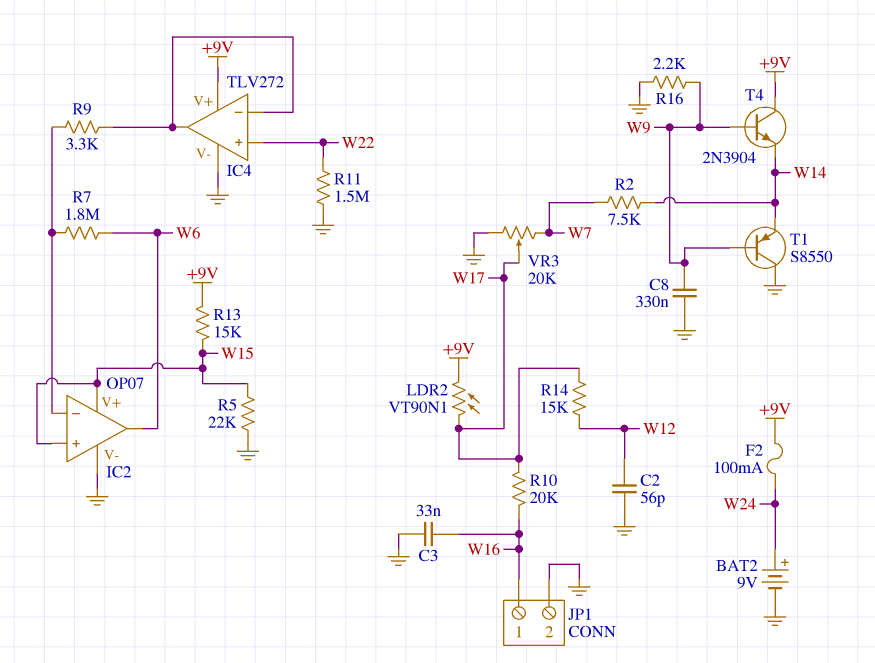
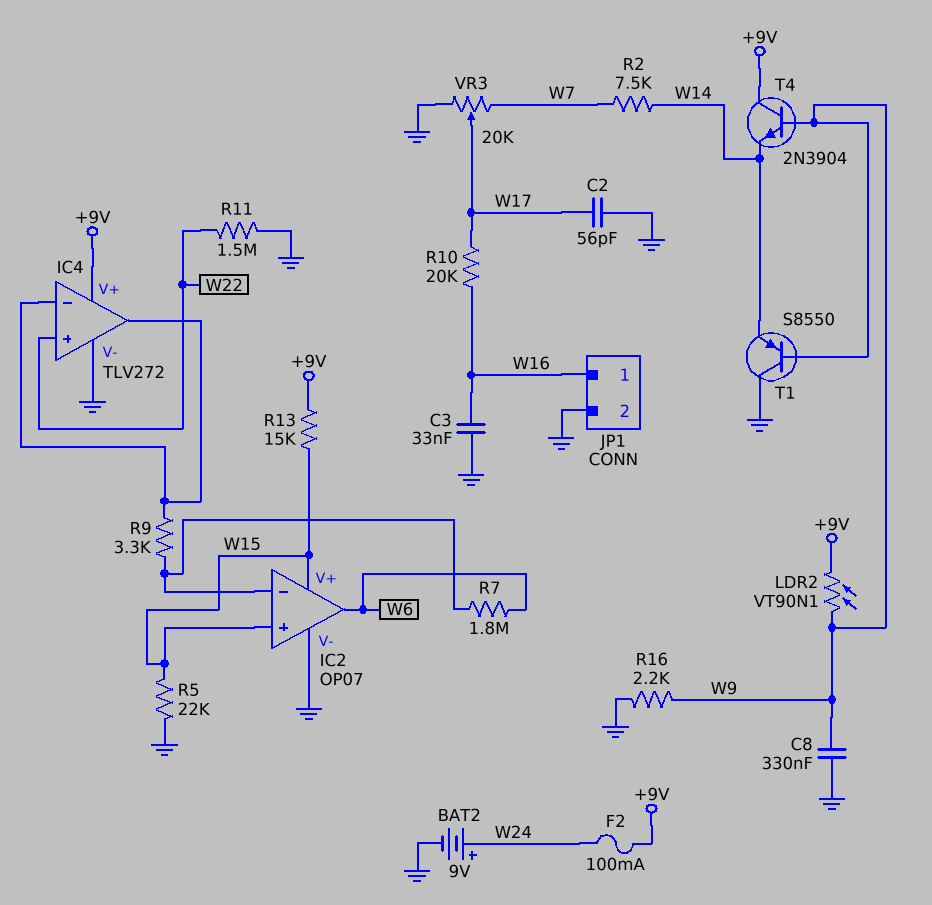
C2: 56pF (GND, W12) -> 56pF (GND, W17)
LDR2: VT90N1 (+9V, W17) -> VT90N1 (+9V, W9)
R14: 15k (W12, W17) -> none

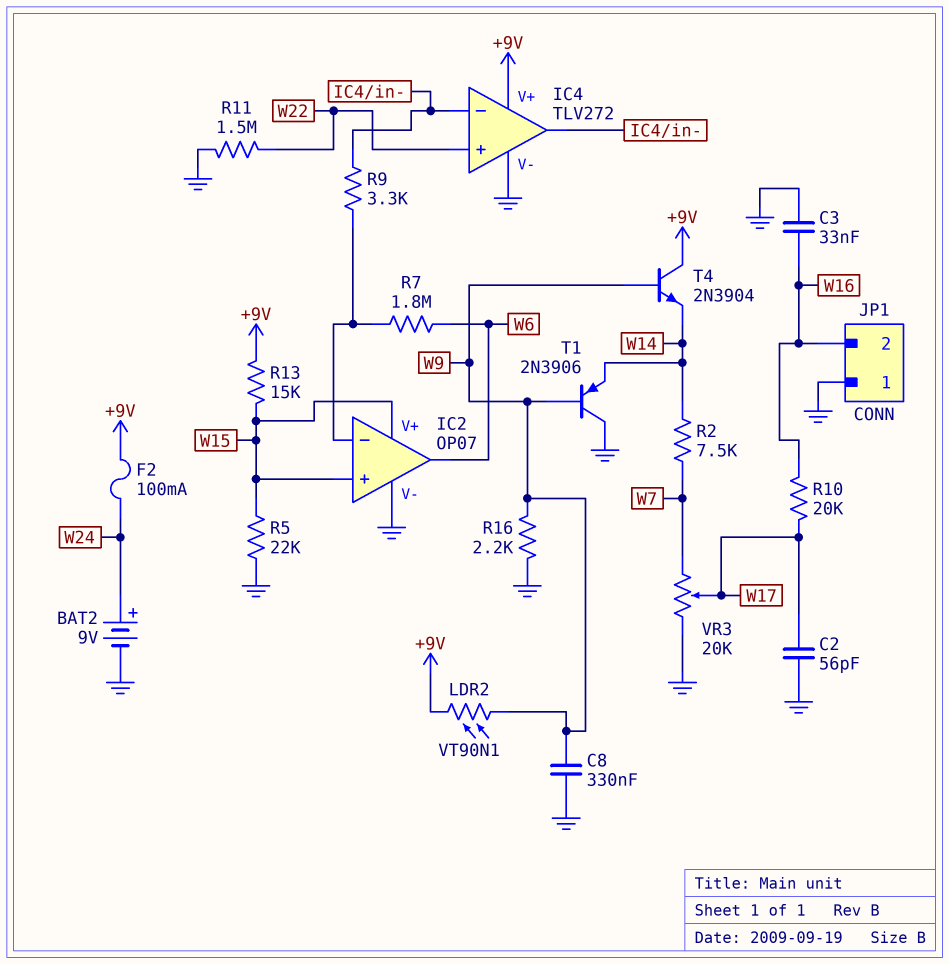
JP1 pin 1: W16 -> GND
JP1 pin 2: GND -> W16
T1: PNP S8550 (B W9, C GND, E W14) -> PNP 2N3906 (B W9, C GND, E W14)

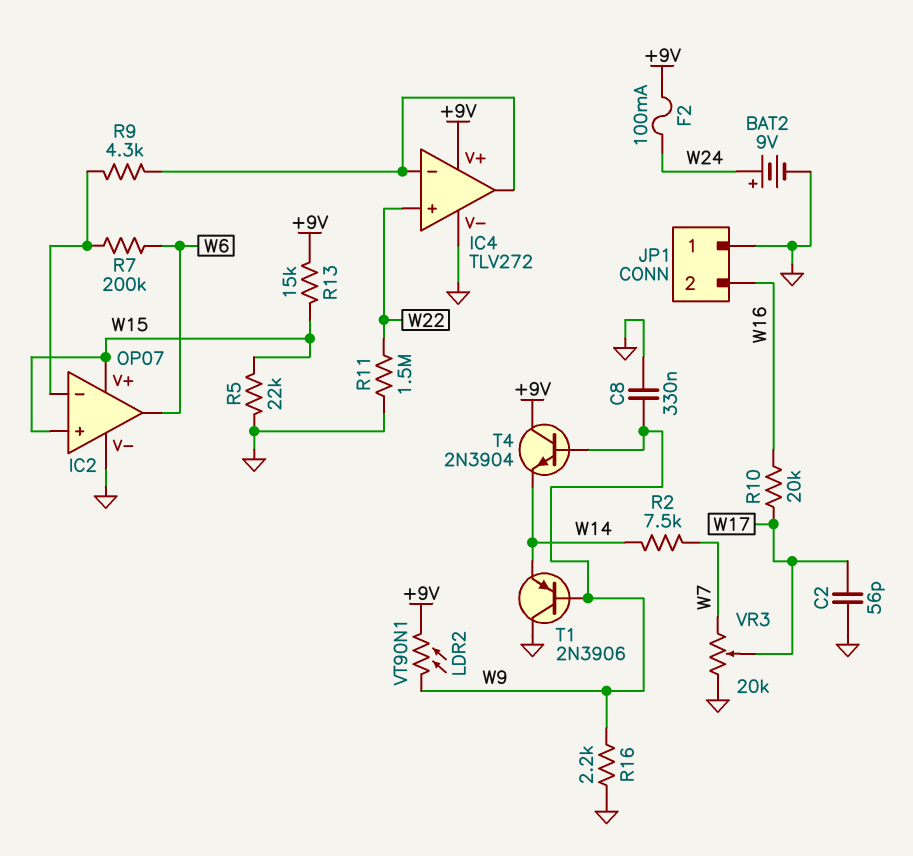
C3: 33nF (GND, W16) -> none
R7: 1.8M (IC2/in-, W6) -> 200k (IC2/in-, W6)
R9: 3.3k (IC2/in-, IC4/in-) -> 4.3k (IC2/in-, IC4/in-)

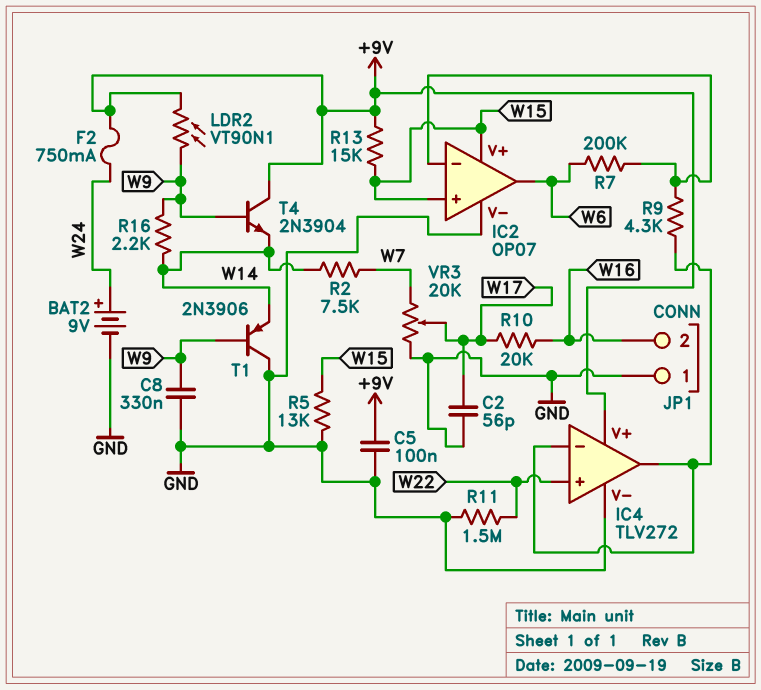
C5: none -> 100nF (+9V, GND)
F2: 100mA (+9V, W24) -> 750mA (+9V, W24)
R5: 22k (GND, W15) -> 13k (GND, W15)
R16: 2.2k (GND, W9) -> 2.2k (W9, W14)

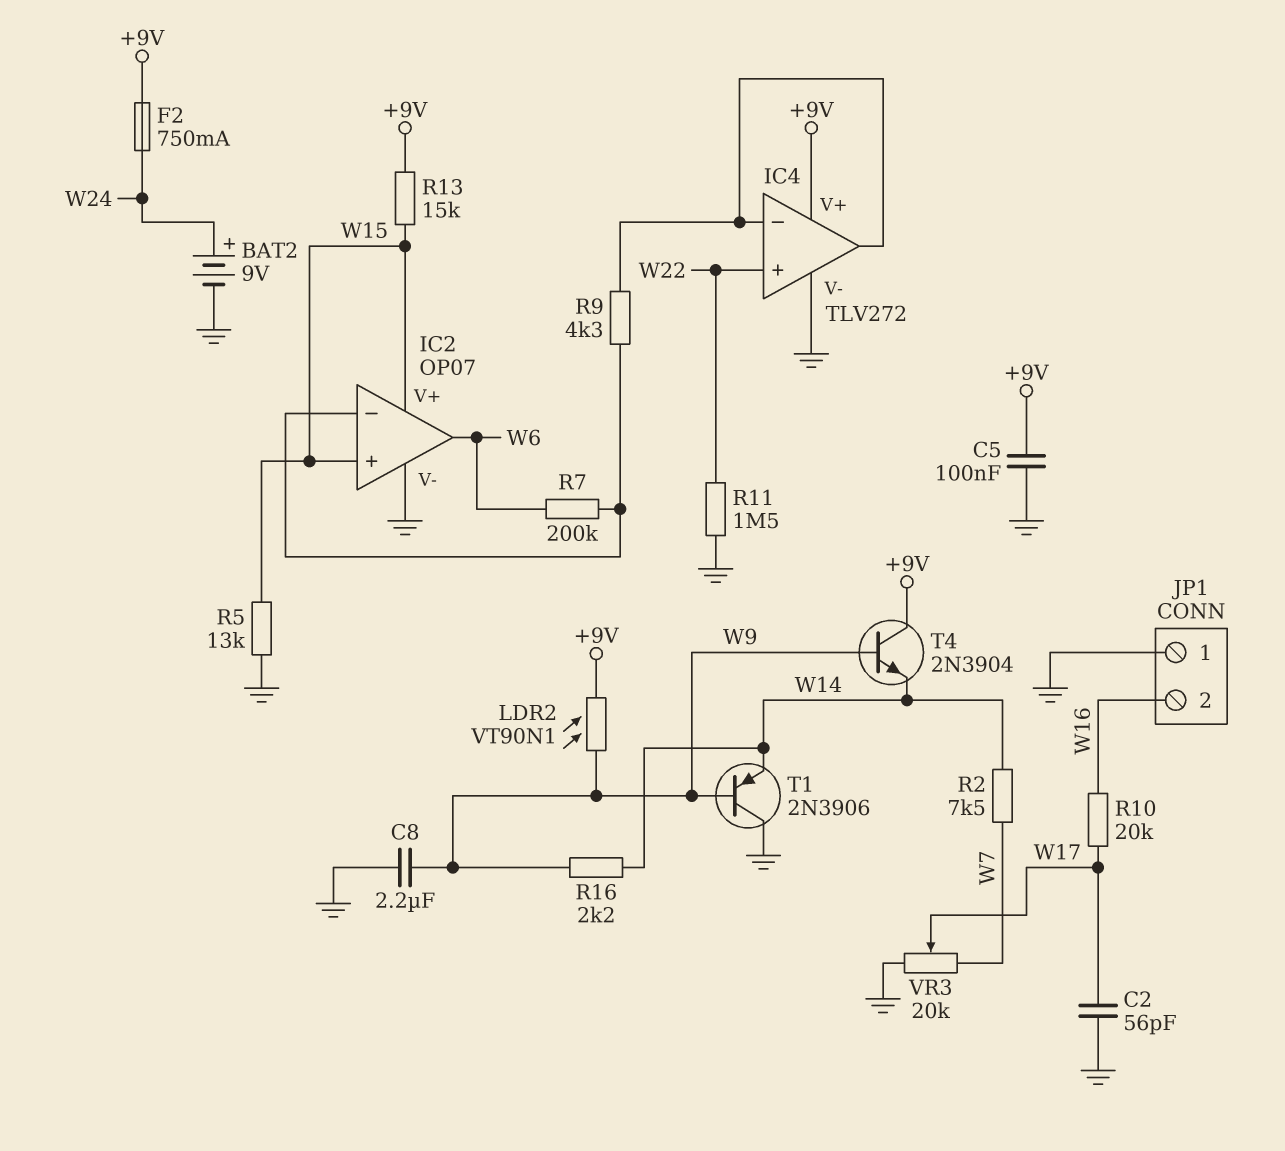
C8: 330nF (GND, W9) -> 2.2uF (GND, W9)

